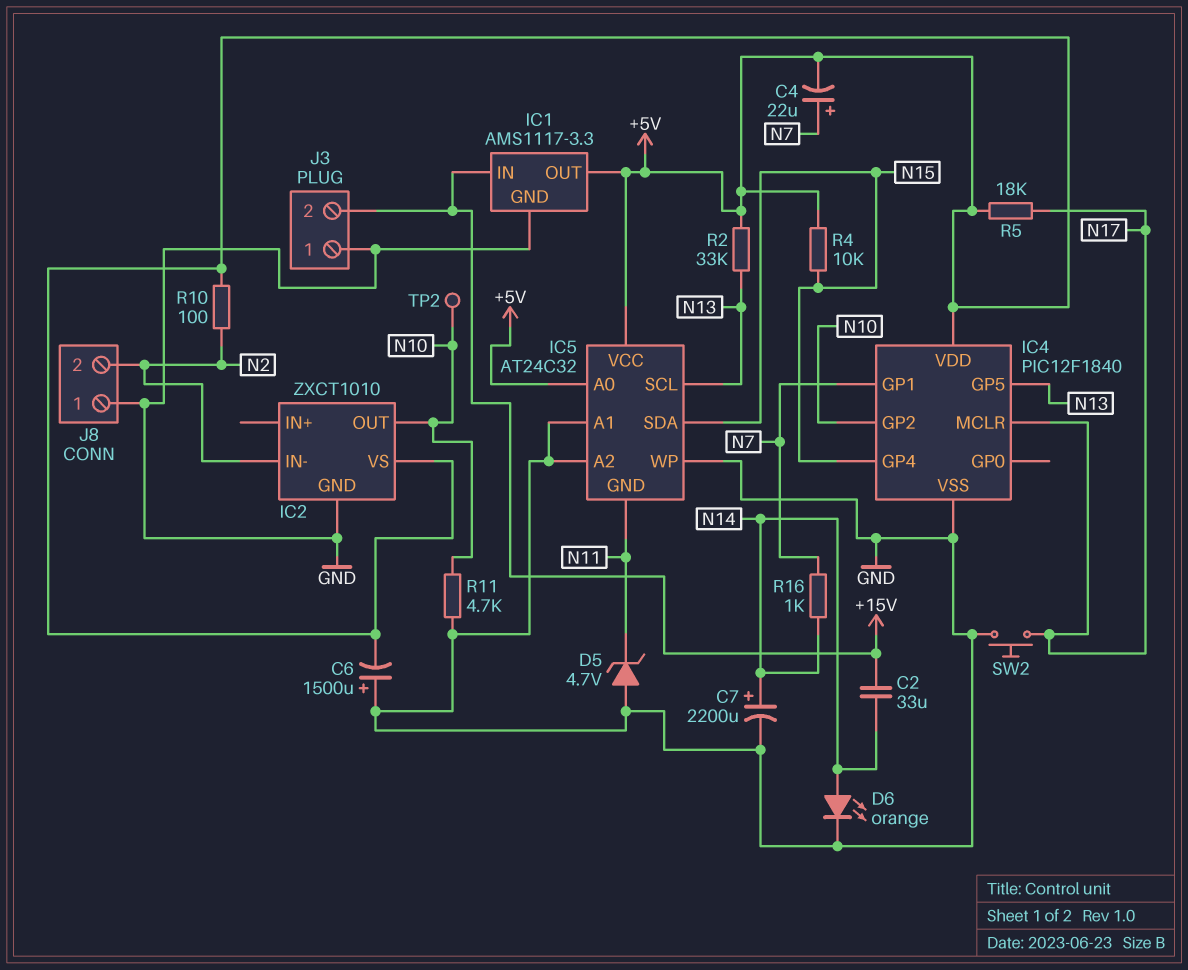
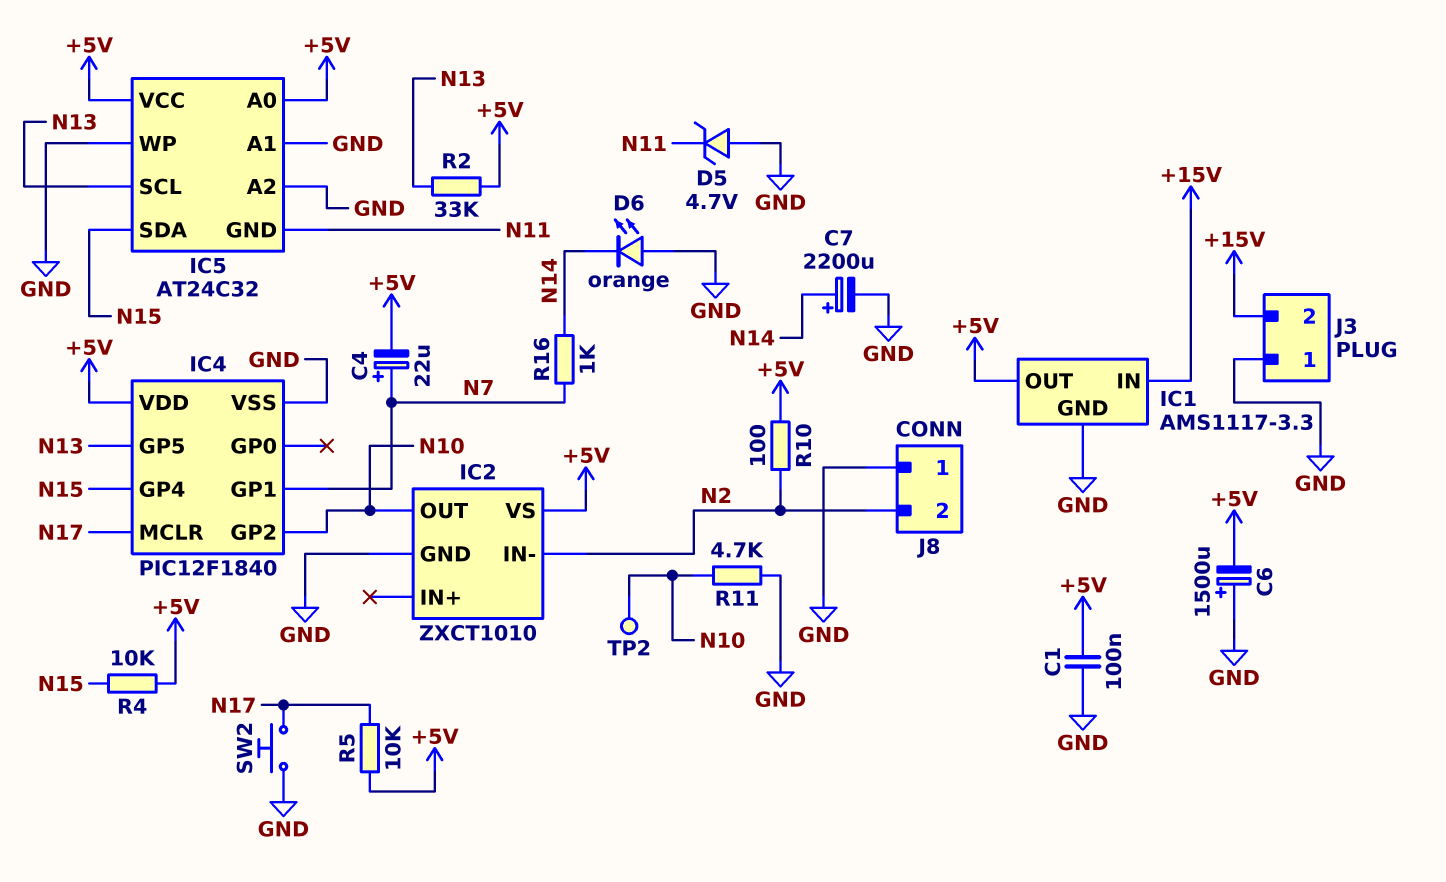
C1: none -> 100nF (+5V, GND)
C2: 33uF (+15V, N14) -> none
D6: LED orange (A N14, K GND) -> LED orange (A GND, K N14)
R5: 18k (+5V, N17) -> 10k (+5V, N17)

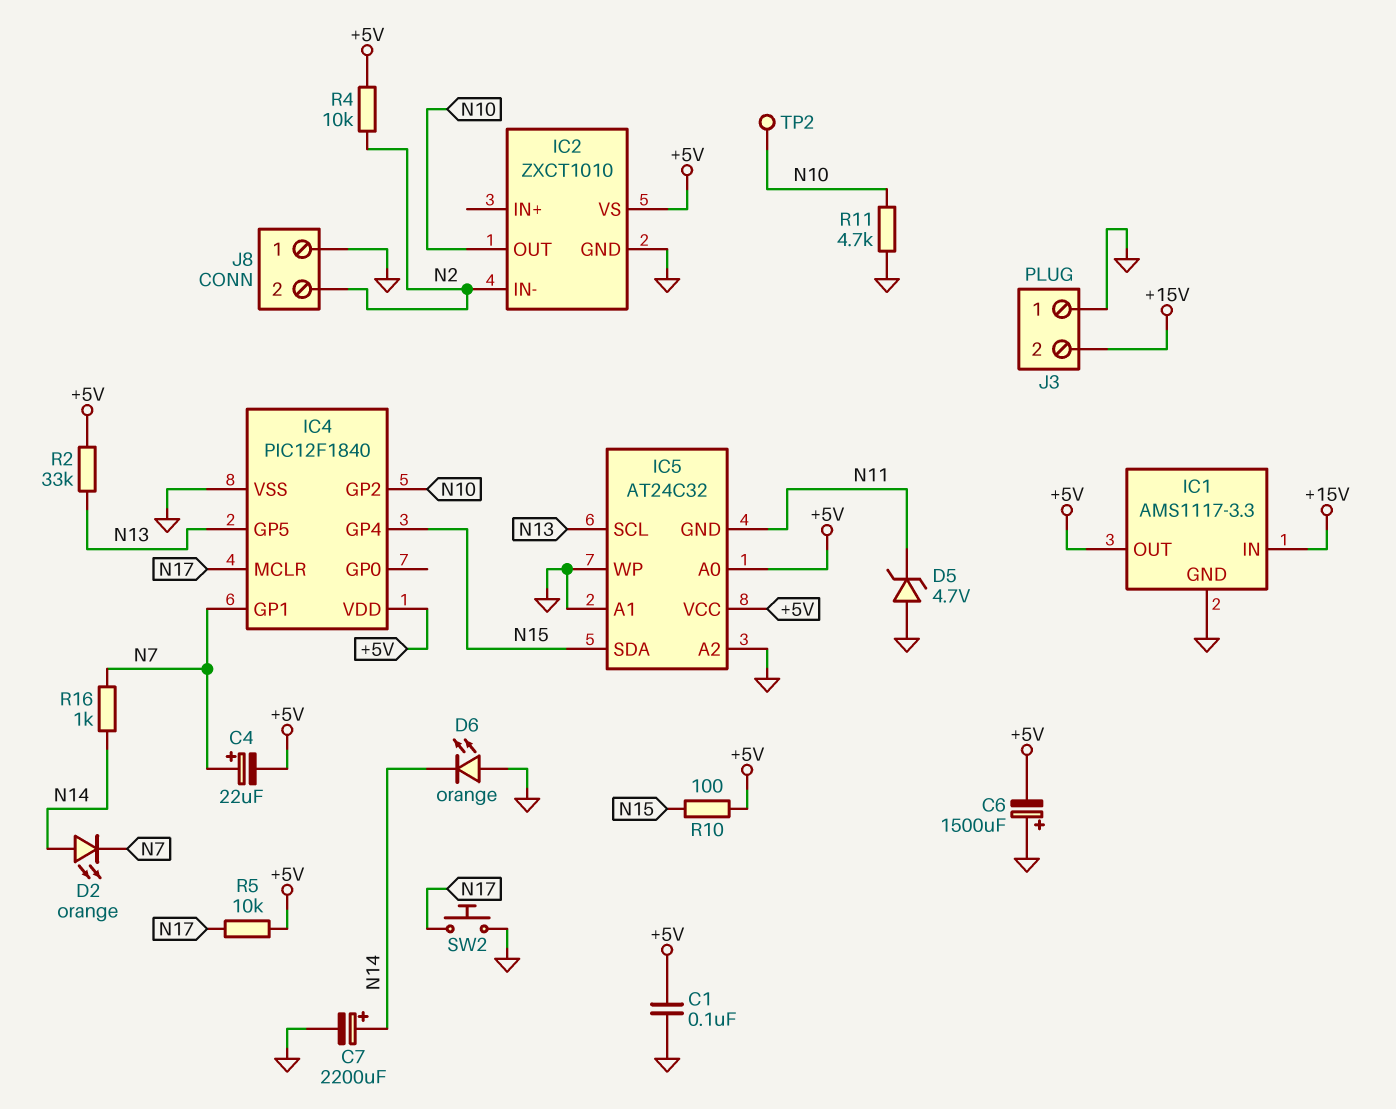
D2: none -> LED orange (A N14, K N7)
R4: 10k (+5V, N15) -> 10k (+5V, N2)
R10: 100 (+5V, N2) -> 100 (+5V, N15)

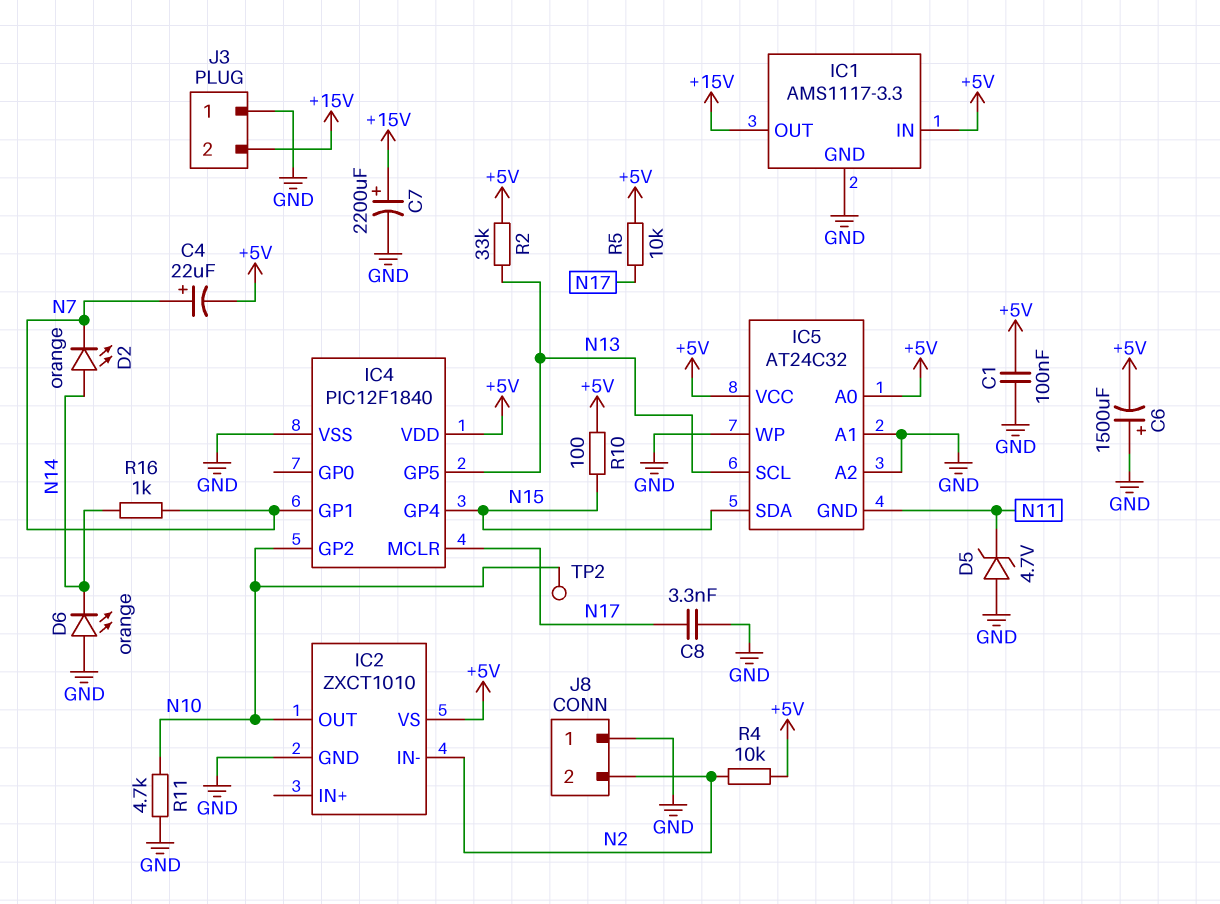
C7: 2200uF (plus N14, minus GND) -> 2200uF (plus +15V, minus GND)
C8: none -> 3.3nF (GND, N17)
IC1 pin IN: +15V -> +5V
IC1 pin OUT: +5V -> +15V
SW2: button (GND, N17) -> none

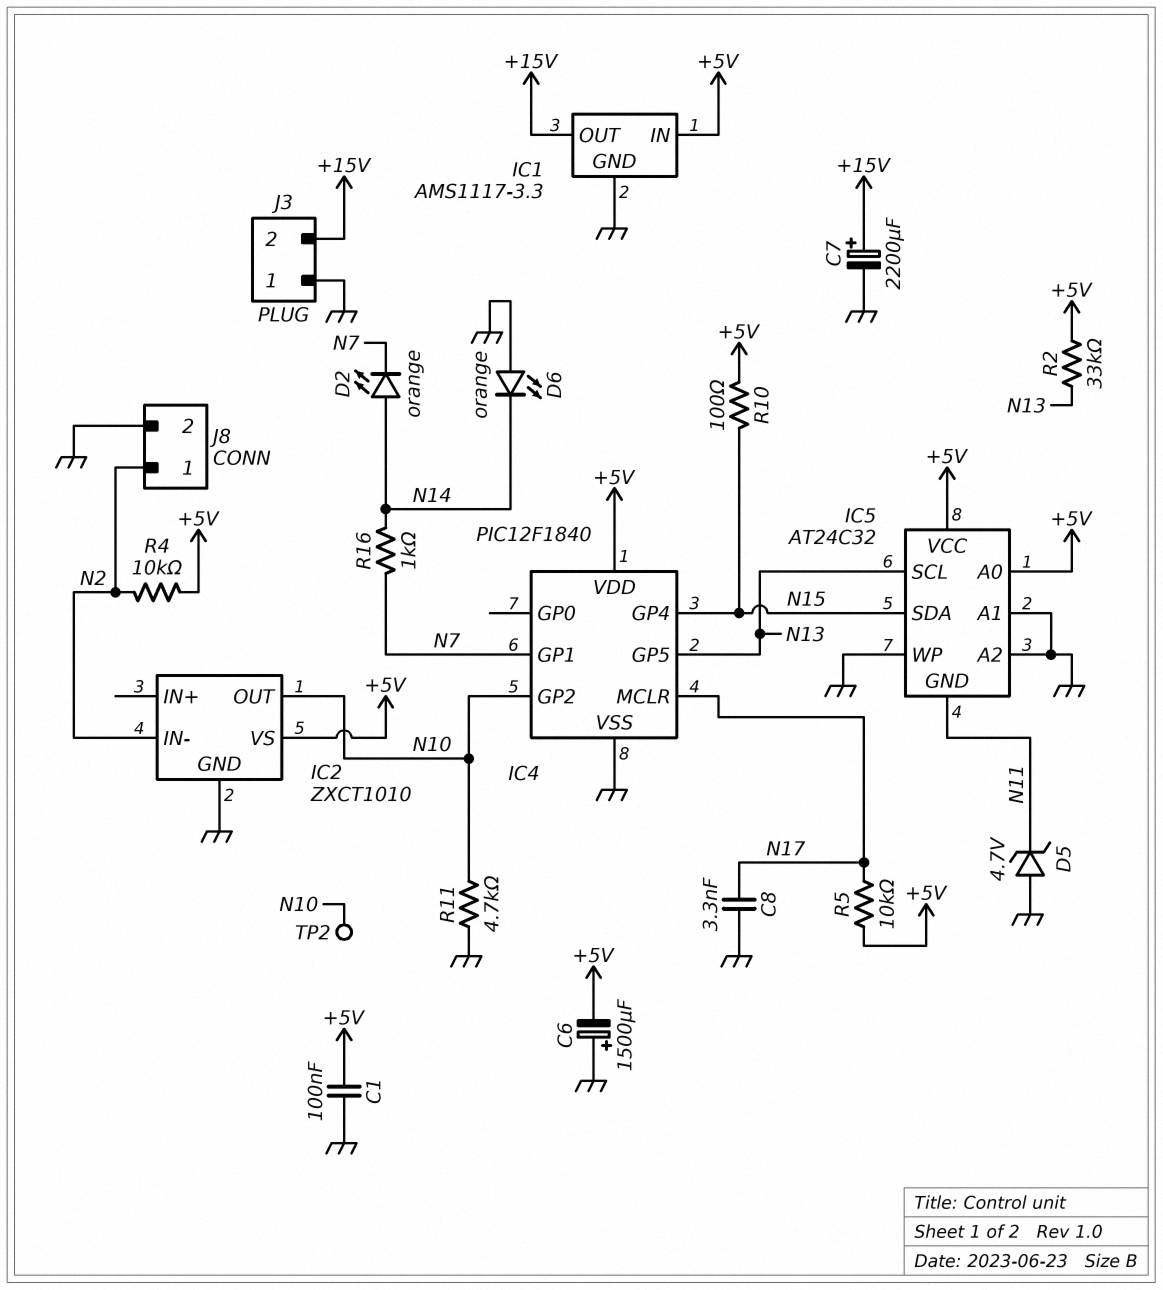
C4: 22uF (plus N7, minus +5V) -> none
J8 pin 1: GND -> N2
J8 pin 2: N2 -> GND

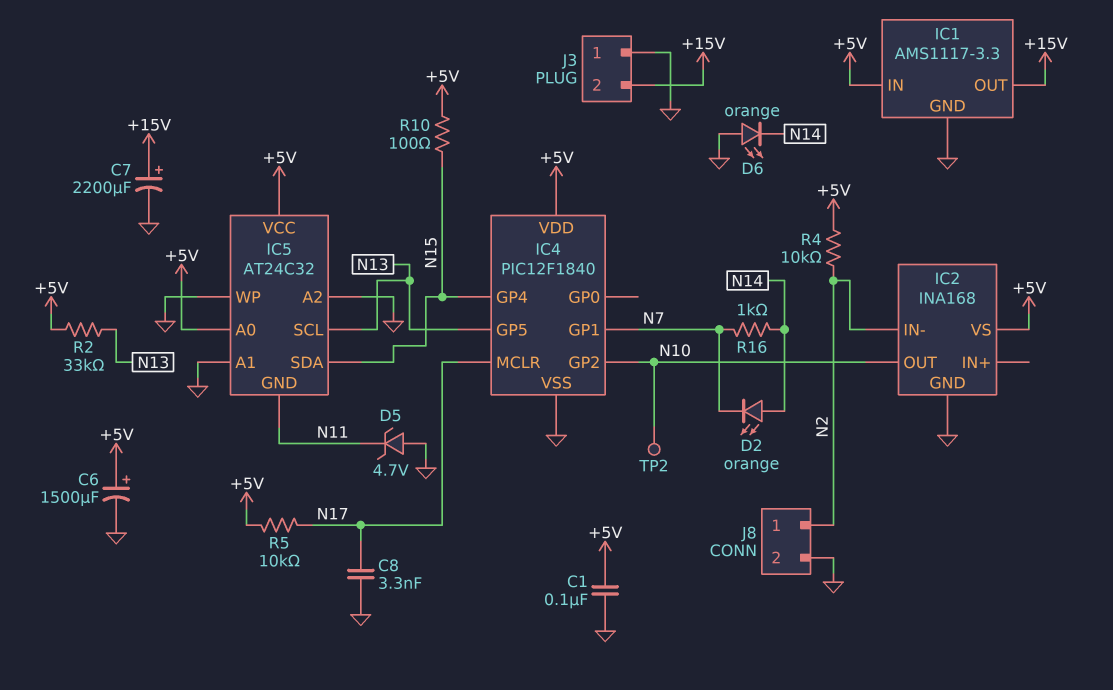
C6: 1500uF (plus GND, minus +5V) -> 1500uF (plus +5V, minus GND)
IC2: ZXCT1010 -> INA168
R11: 4.7k (GND, N10) -> none

